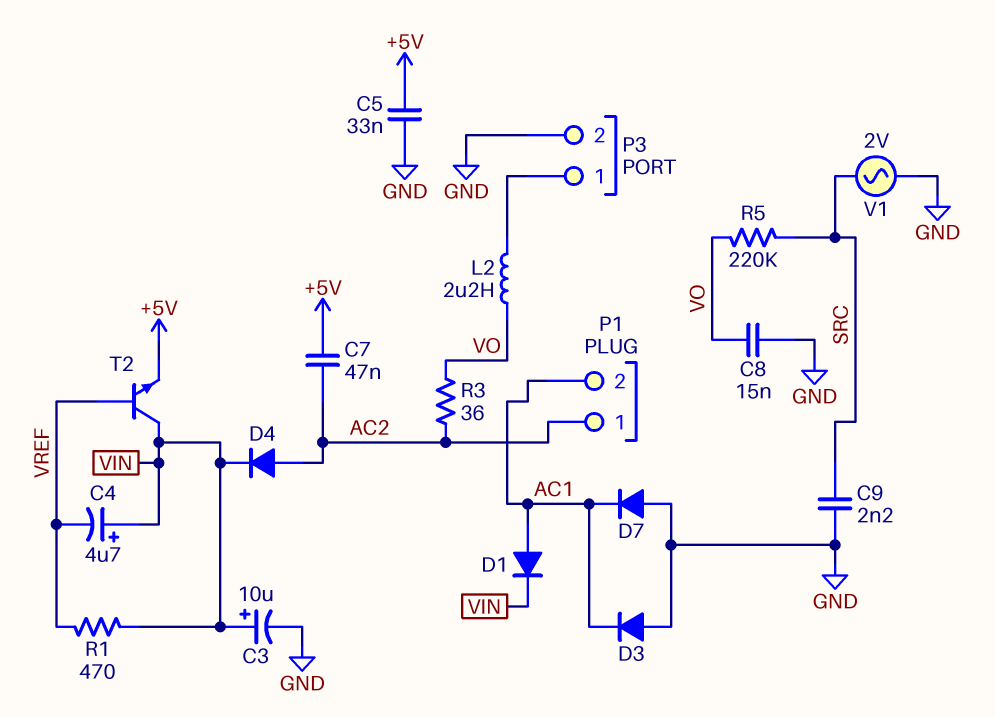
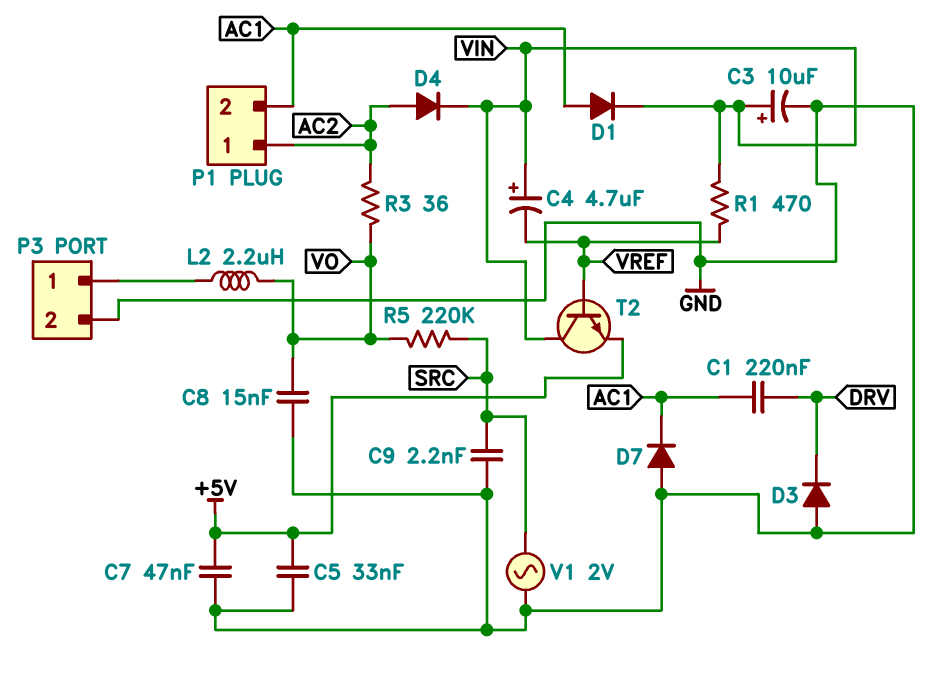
C1: none -> 220nF (AC1, DRV)
C7: 47nF (+5V, AC2) -> 47nF (+5V, GND)
D3: diode (A GND, K AC1) -> diode (A GND, K DRV)

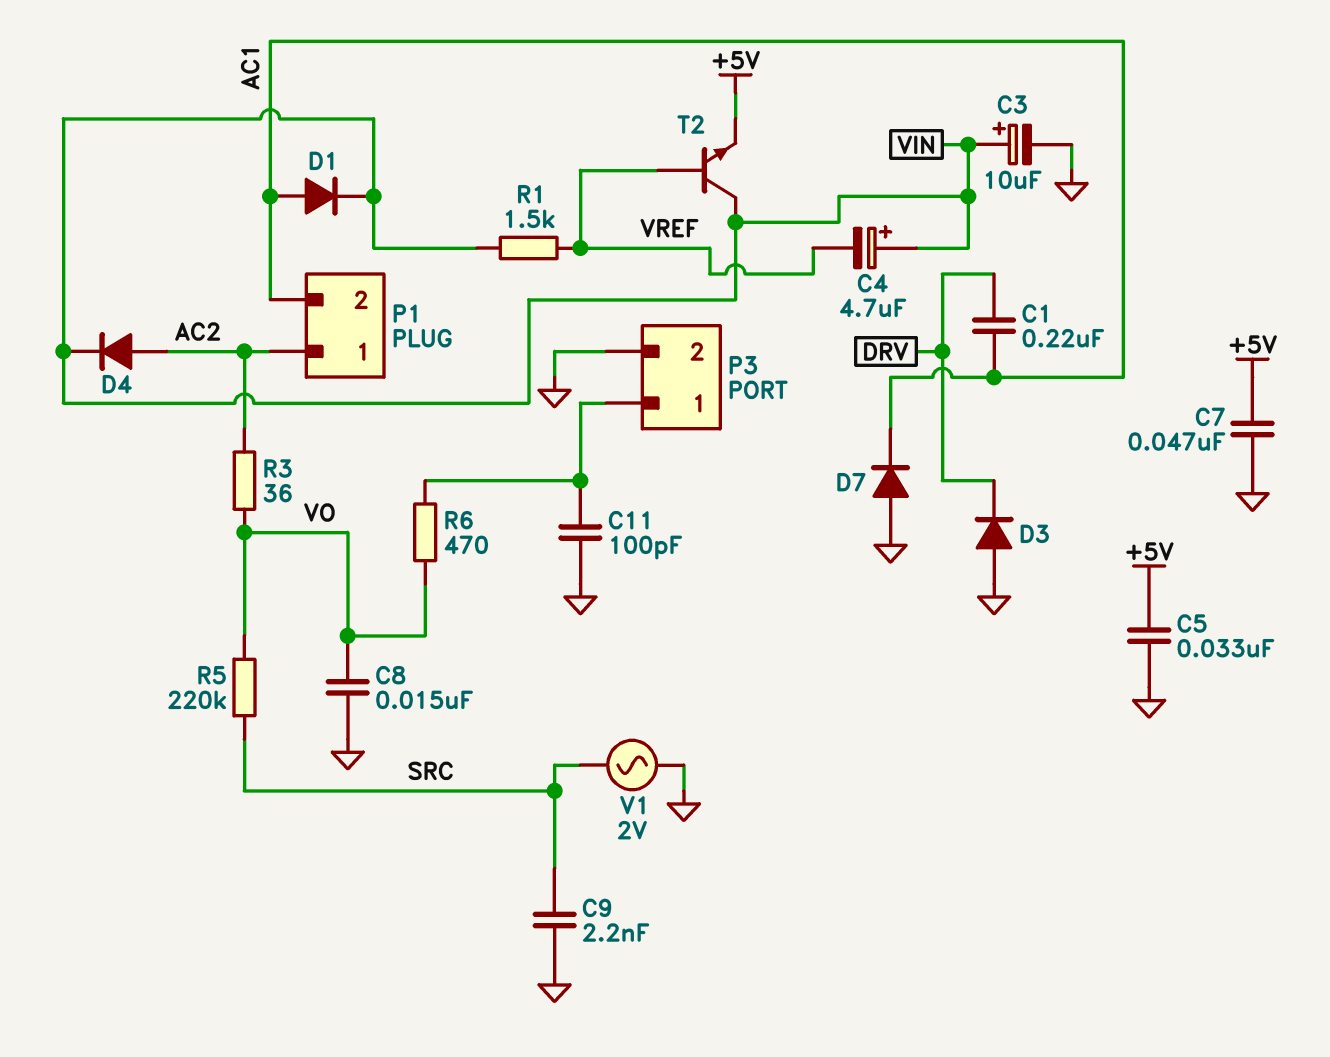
C11: none -> 100pF (GND, P3/1)
L2: 2.2uH (P3/1, VO) -> none
R1: 470 (VIN, VREF) -> 1.5k (VIN, VREF)
R6: none -> 470 (P3/1, VO)

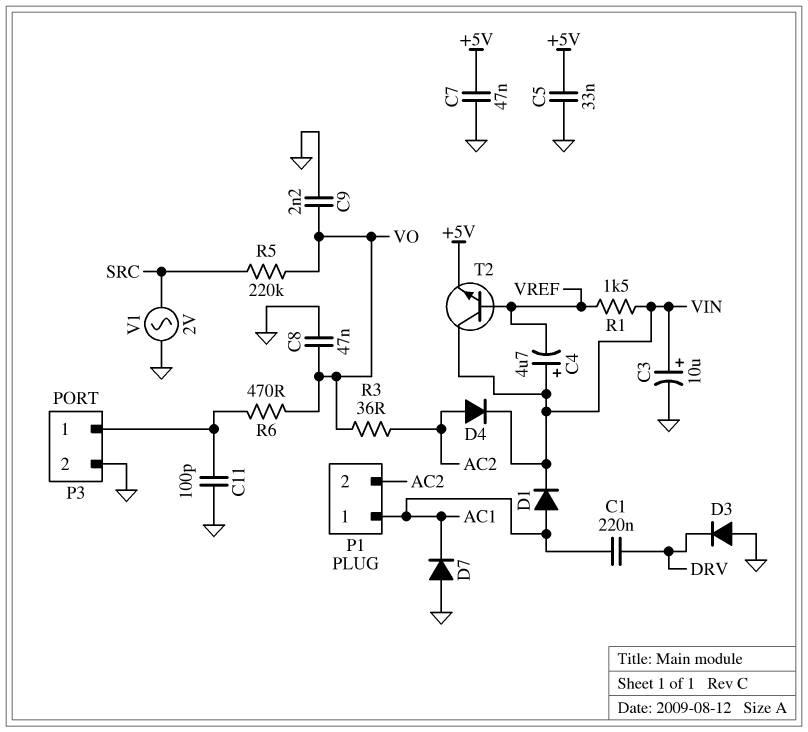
C8: 15nF (GND, VO) -> 47nF (GND, VO)
C9: 2.2nF (GND, SRC) -> 2.2nF (GND, VO)
P1 pin 1: AC2 -> AC1
P1 pin 2: AC1 -> AC2

